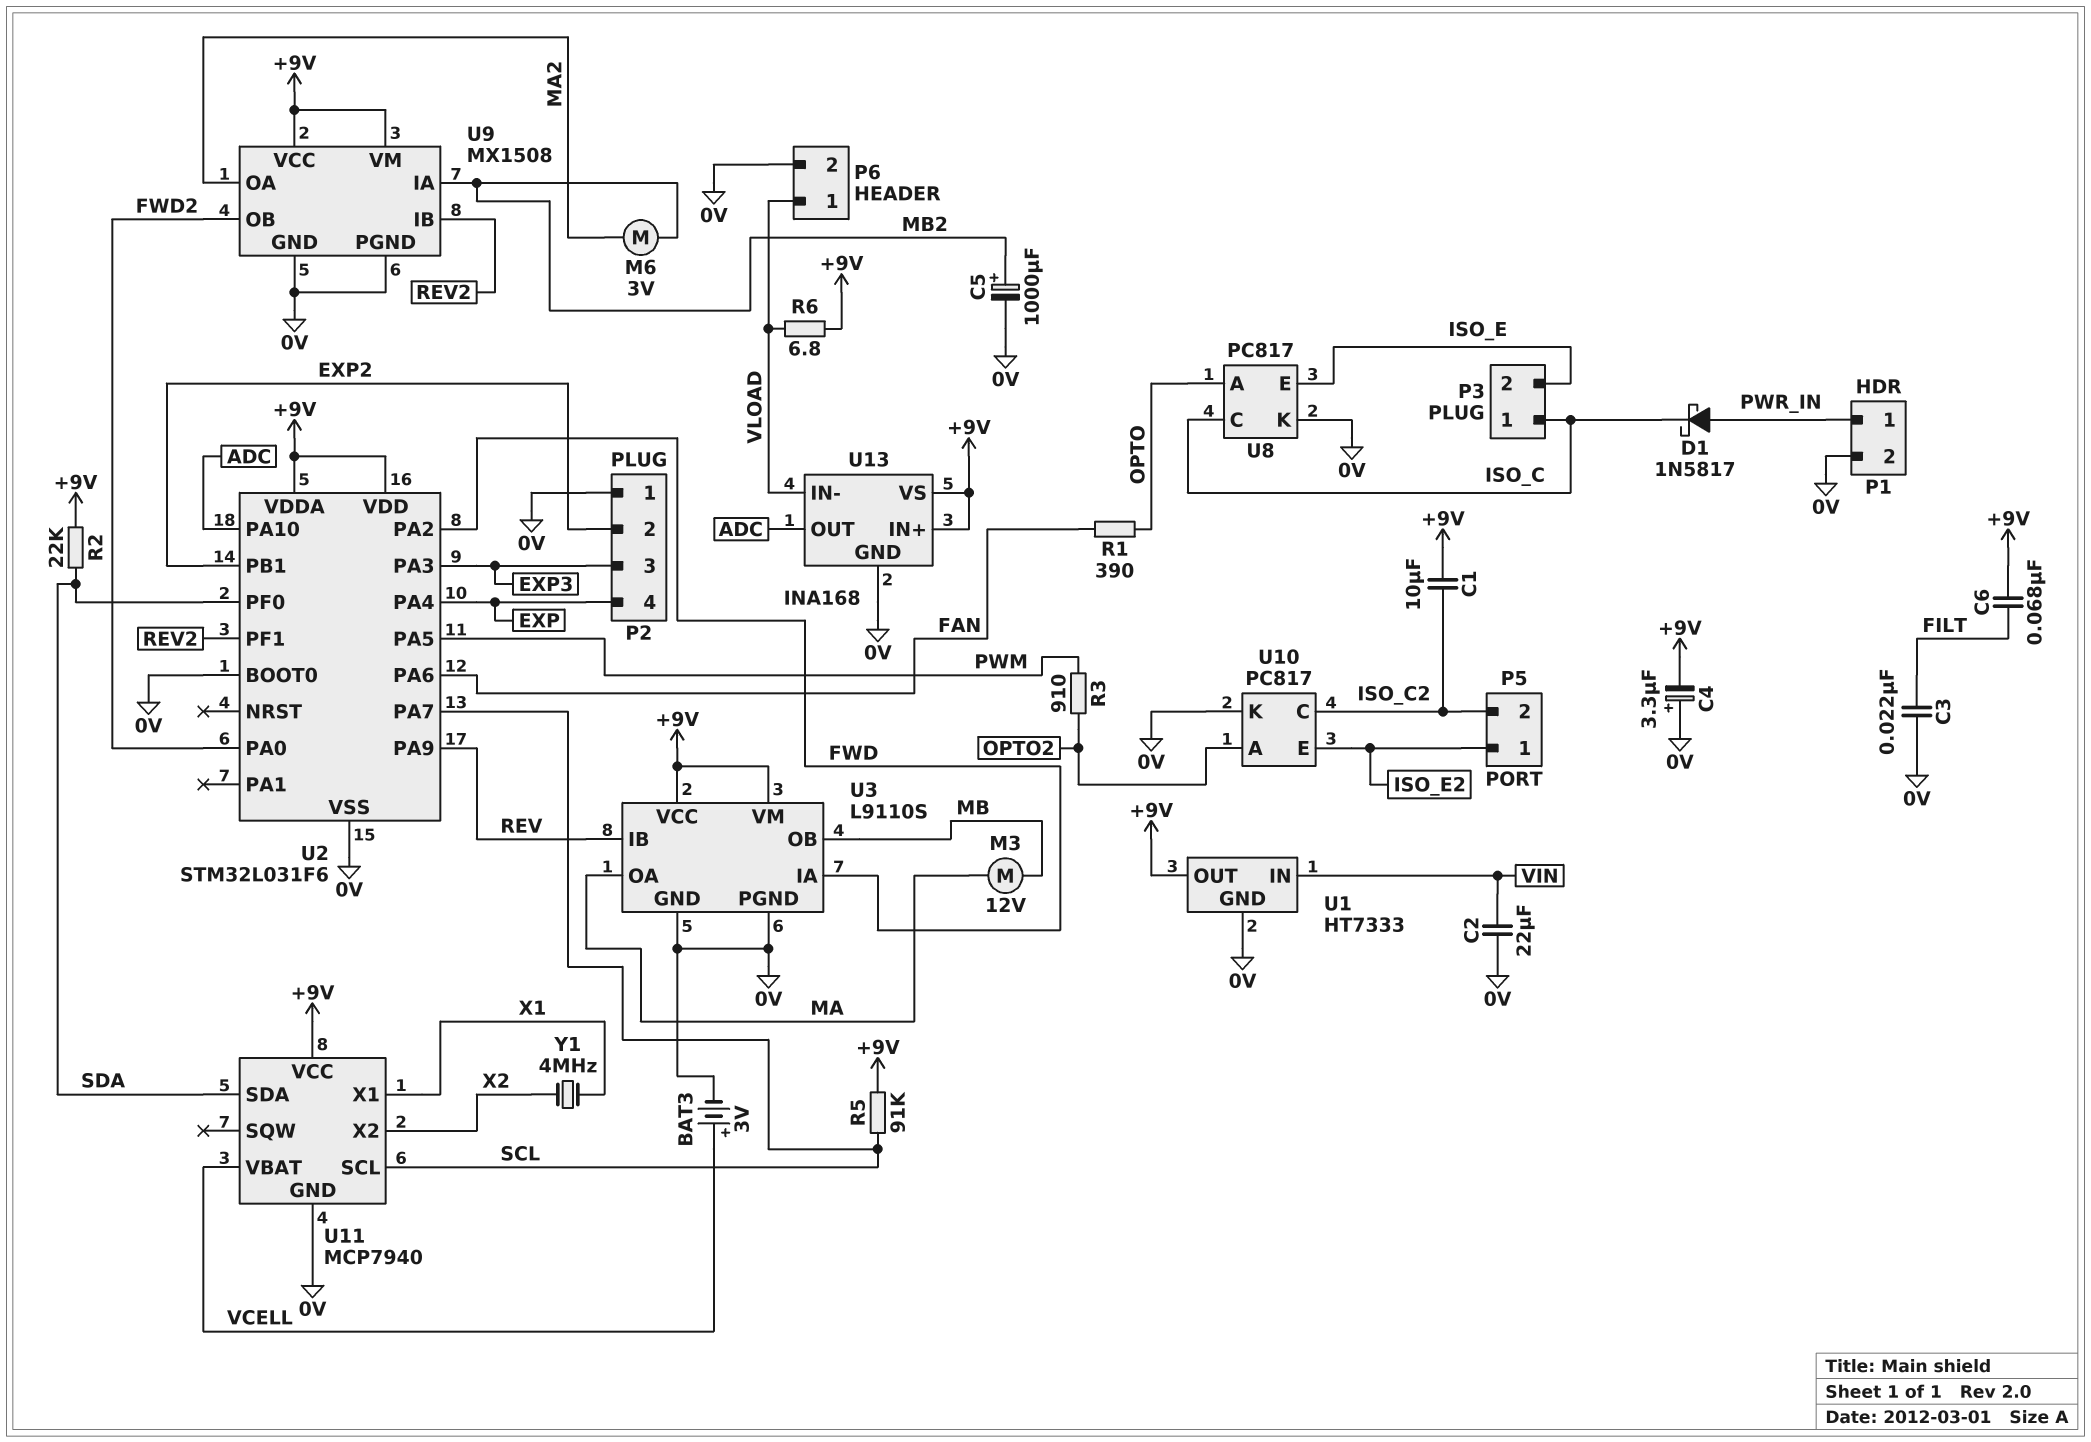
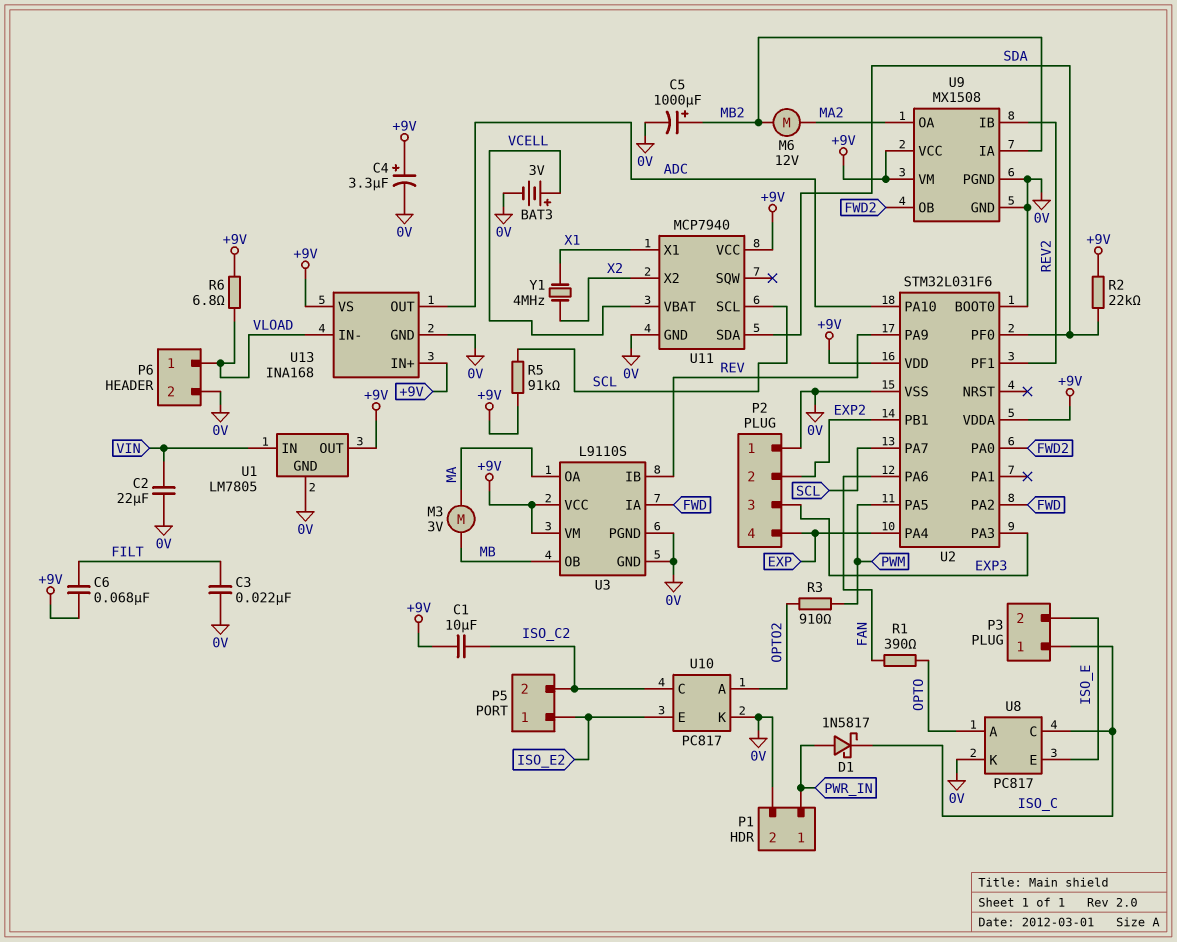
C4: 3.3uF (plus 0V, minus +9V) -> 3.3uF (plus +9V, minus 0V)
M3: motor 12V (MA, MB) -> motor 3V (MA, MB)
M6: motor 3V (MA2, MB2) -> motor 12V (MA2, MB2)
U1: HT7333 -> LM7805

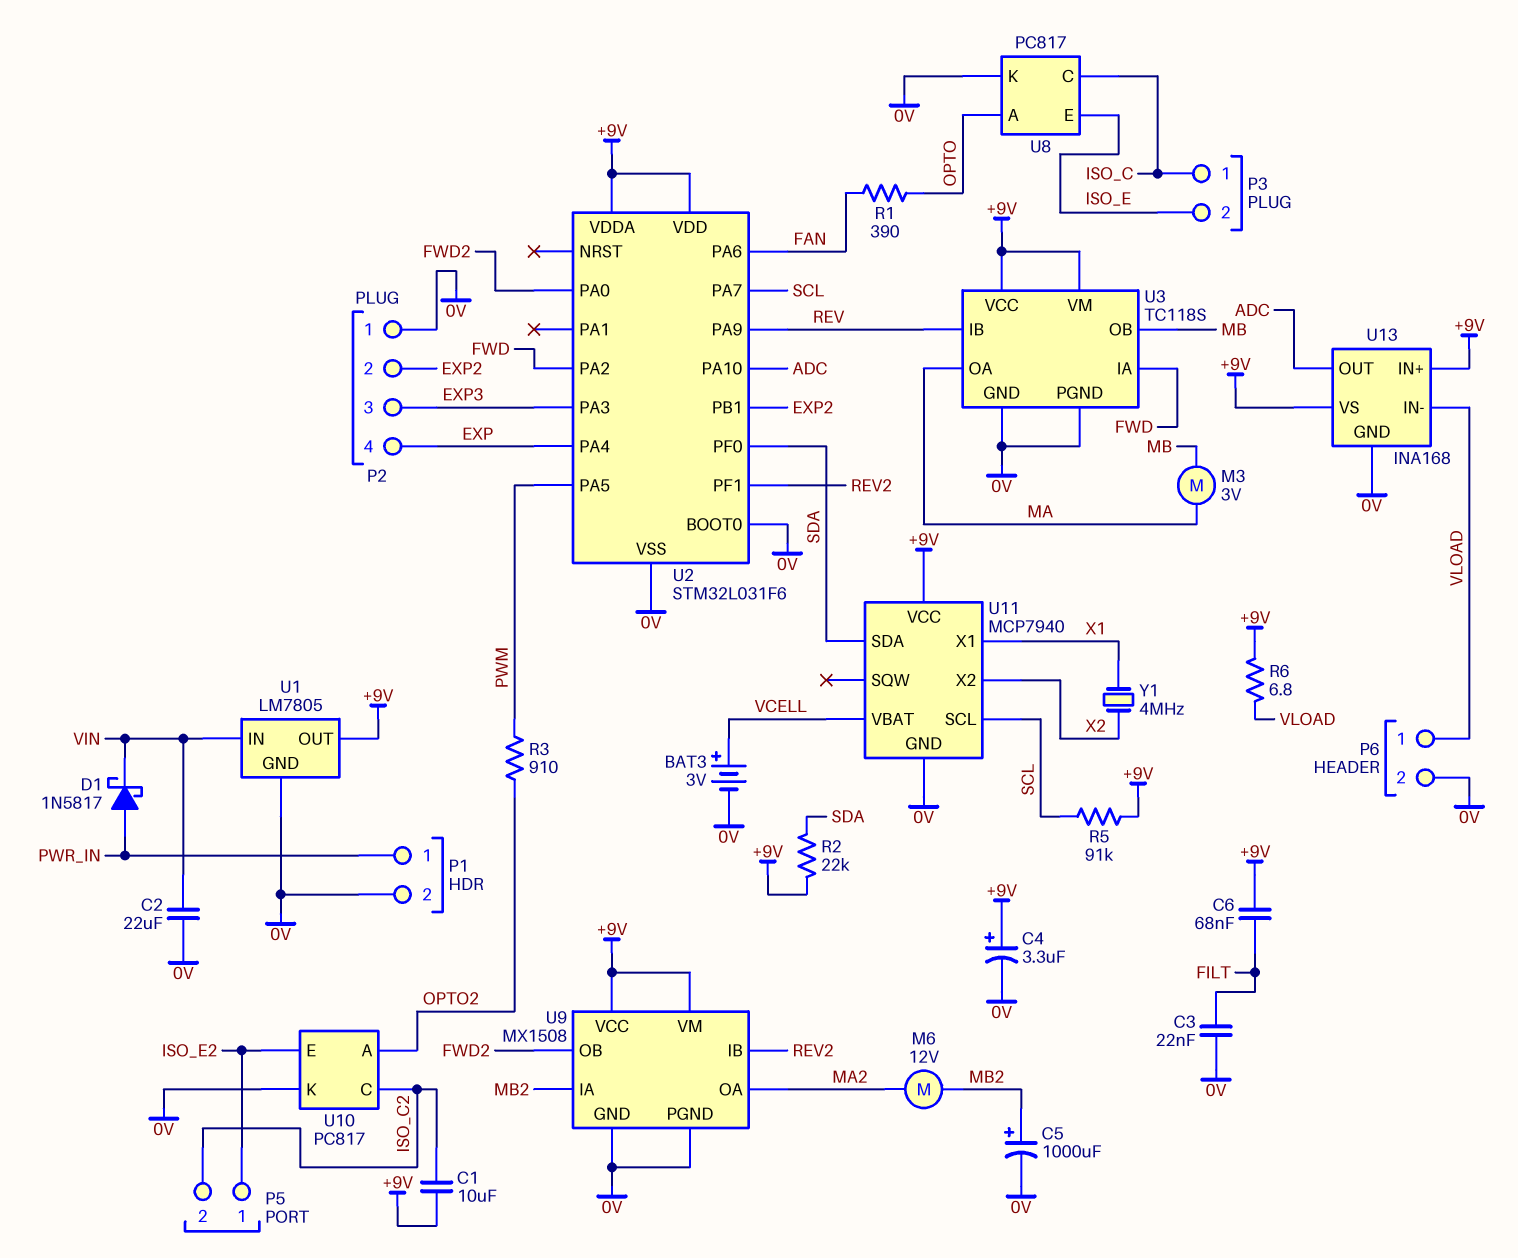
D1: schottky 1N5817 (A PWR_IN, K ISO_C) -> schottky 1N5817 (A PWR_IN, K VIN)
U3: L9110S -> TC118S

